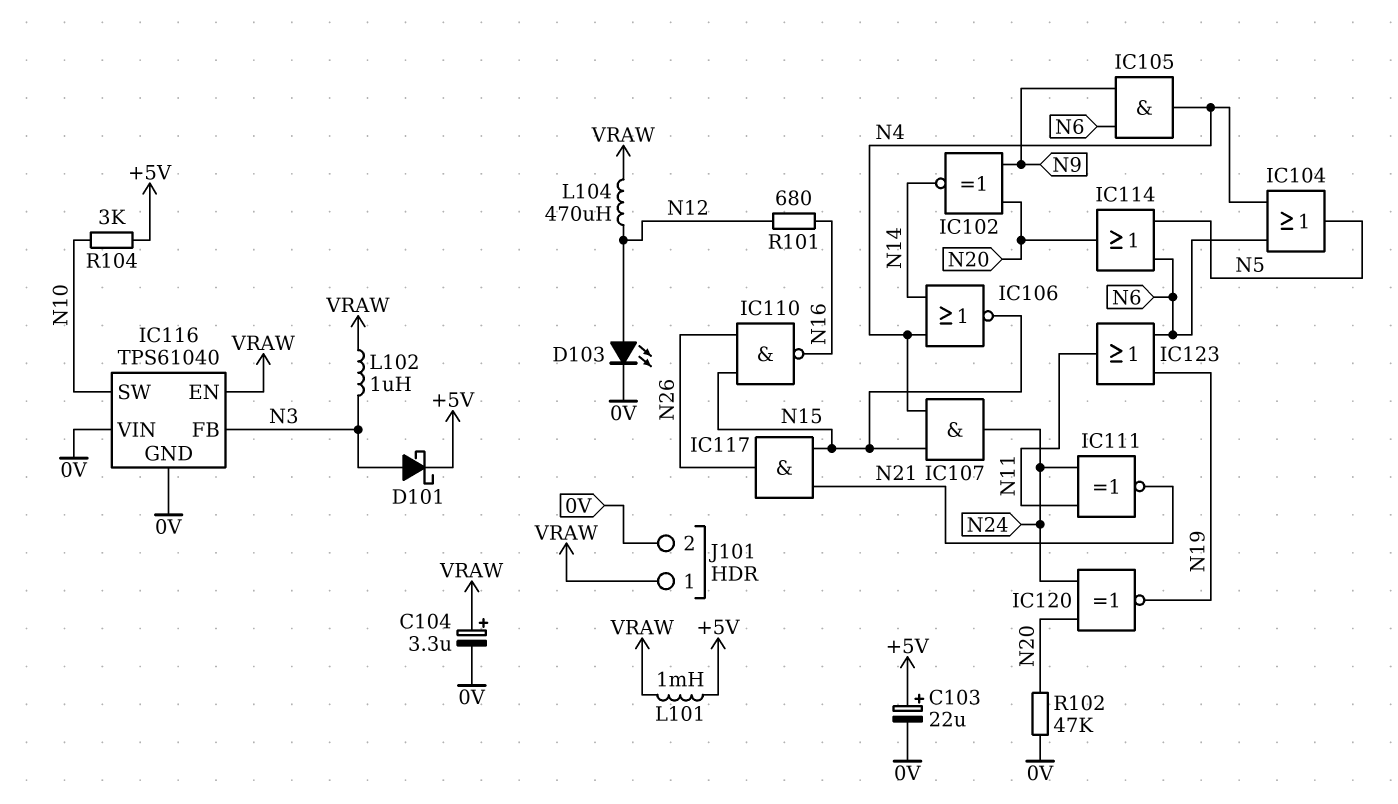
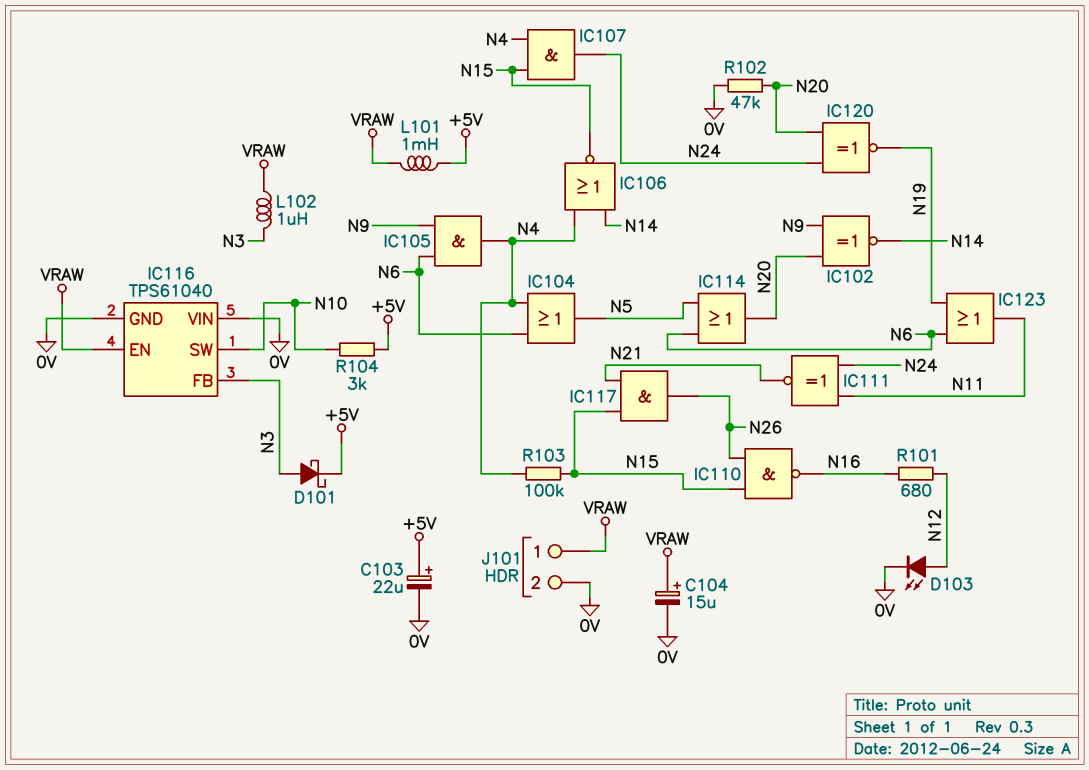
C104: 3.3uF (plus VRAW, minus 0V) -> 15uF (plus VRAW, minus 0V)
L104: 470uH (N12, VRAW) -> none
R103: none -> 100k (N4, N15)

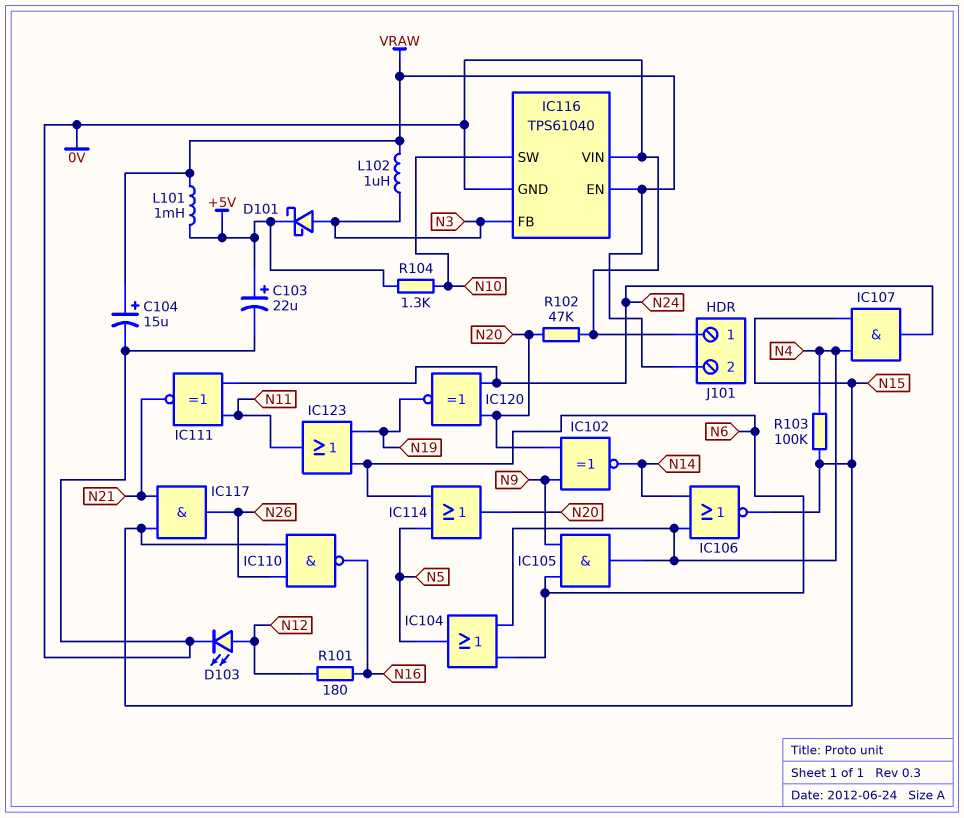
J101 pin 1: VRAW -> 0V
J101 pin 2: 0V -> VRAW
R101: 680 (N12, N16) -> 180 (N12, N16)
R104: 3k (+5V, N10) -> 1.3k (+5V, N10)

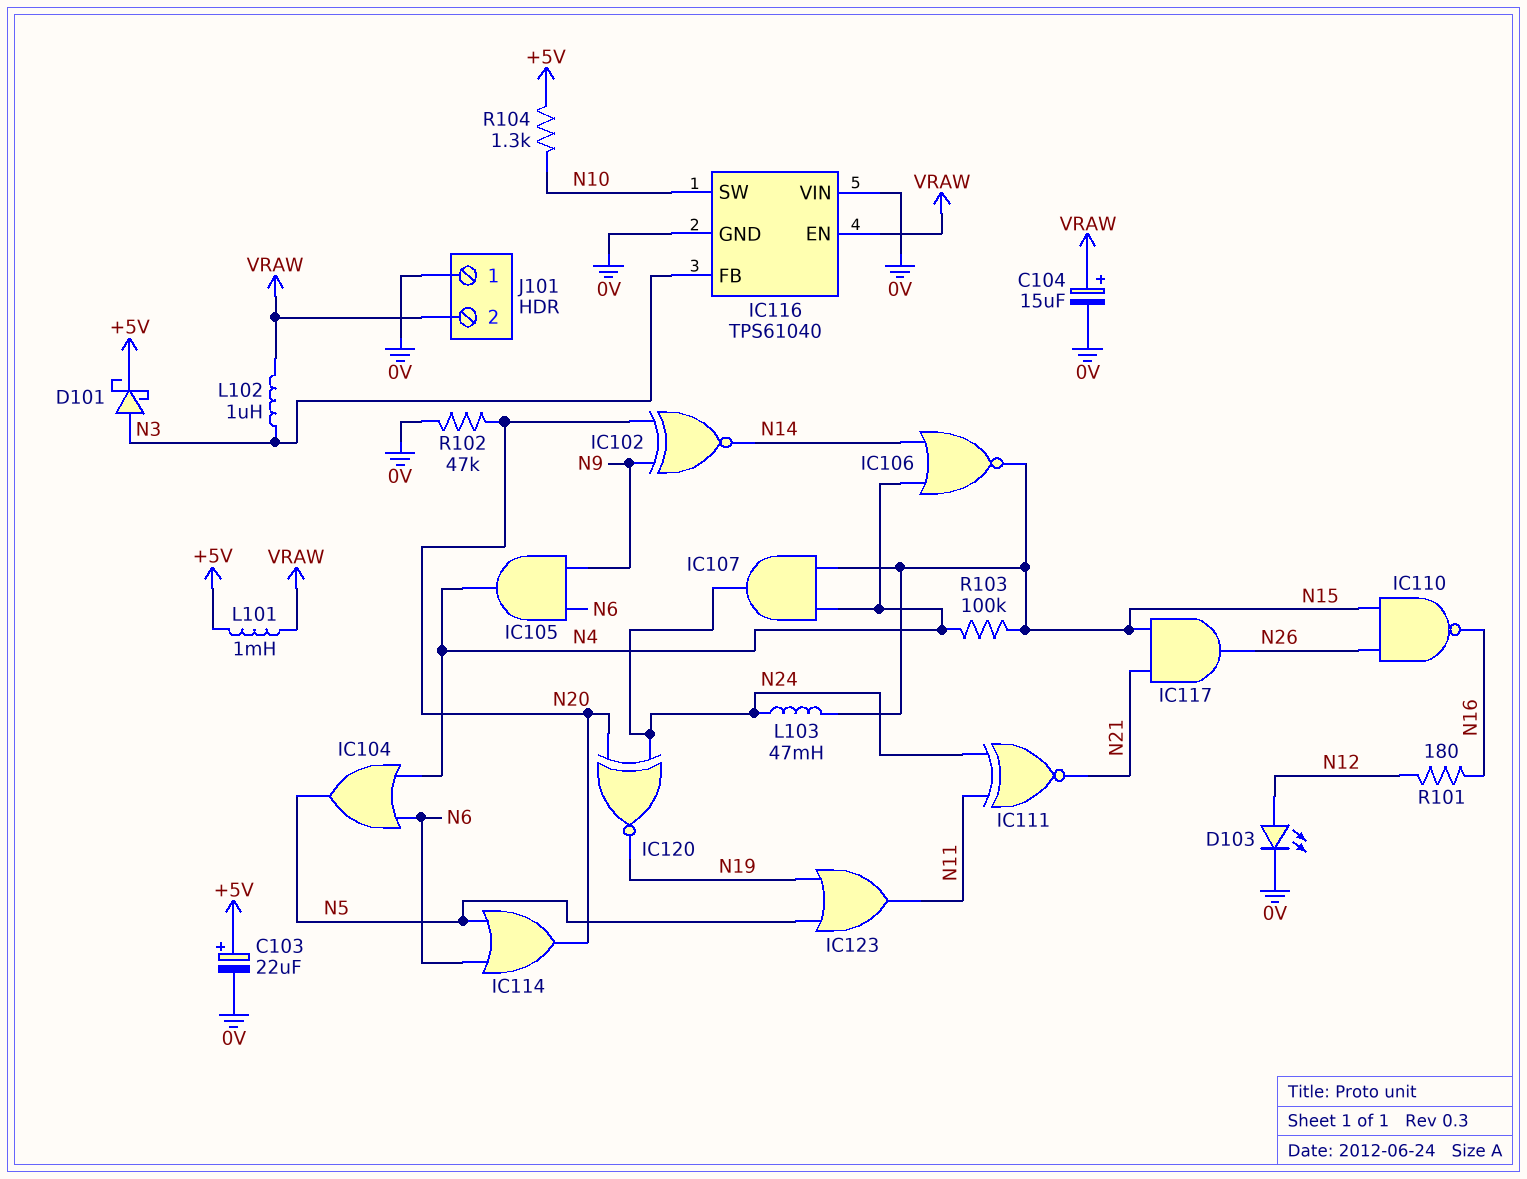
IC123: OR (in N6, in N19, out N11) -> OR (in N5, in N19, out N11)
L103: none -> 47mH (N15, N24)

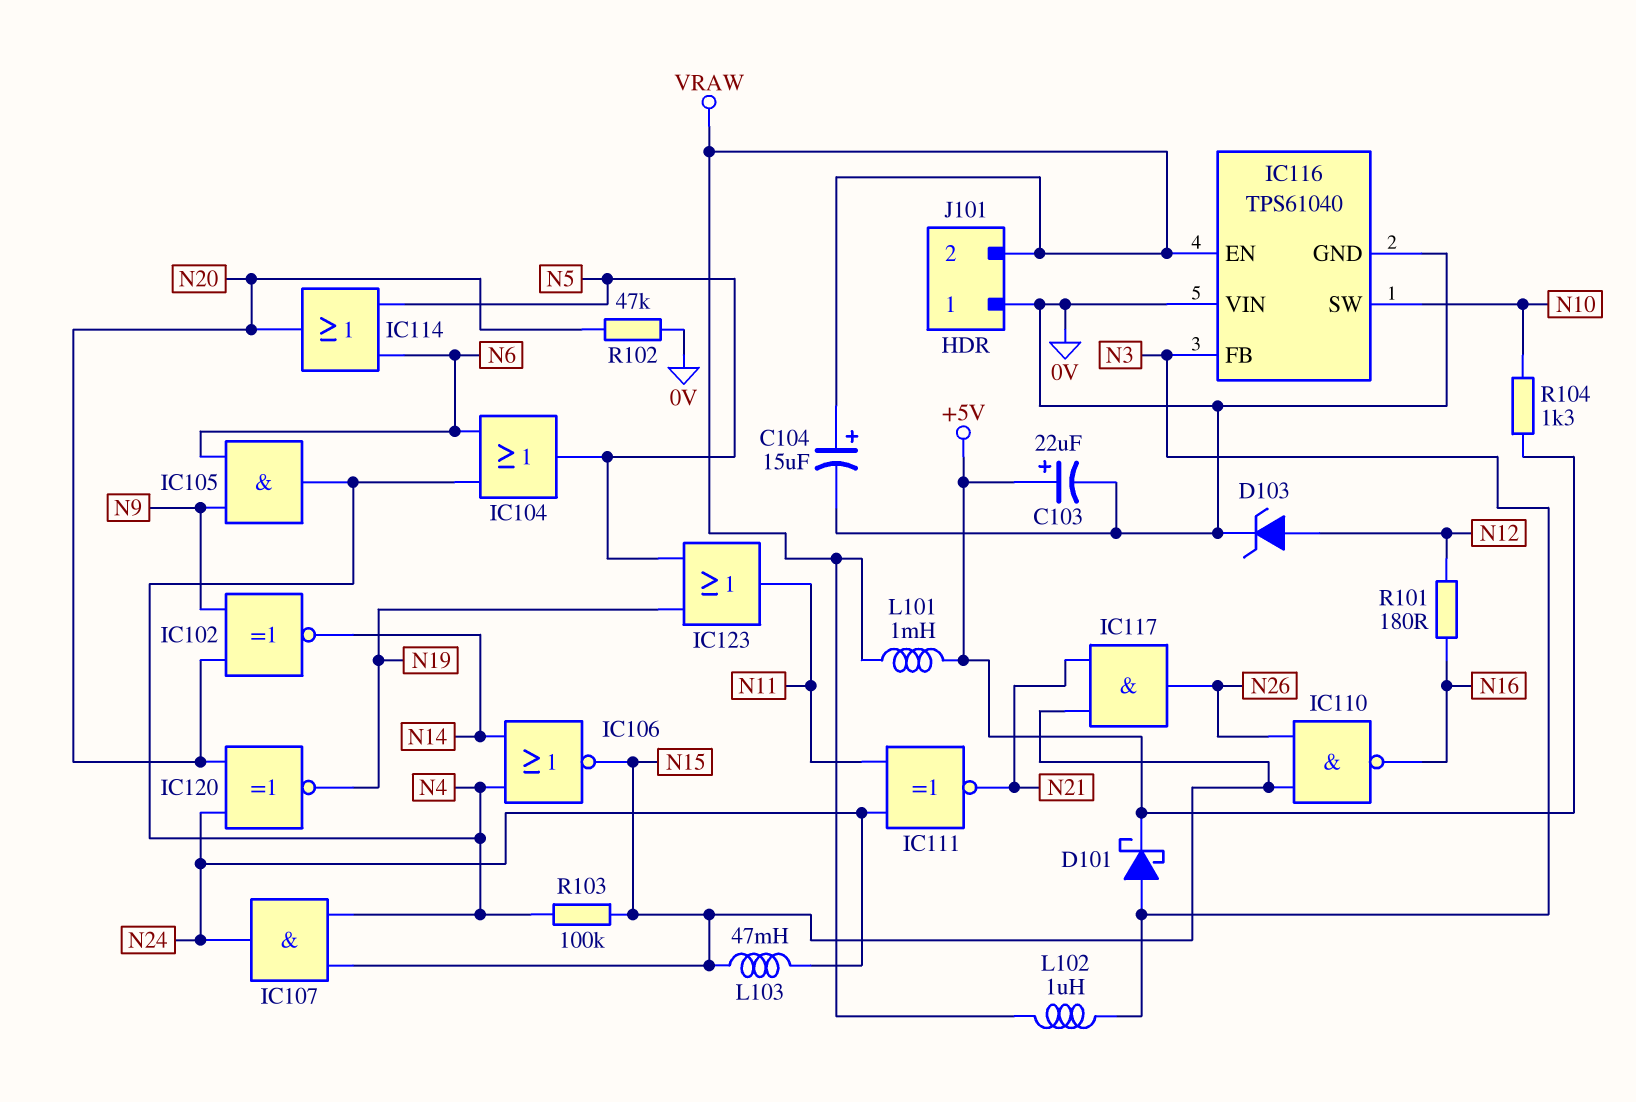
D103: LED (A N12, K 0V) -> zener (A N12, K 0V)

